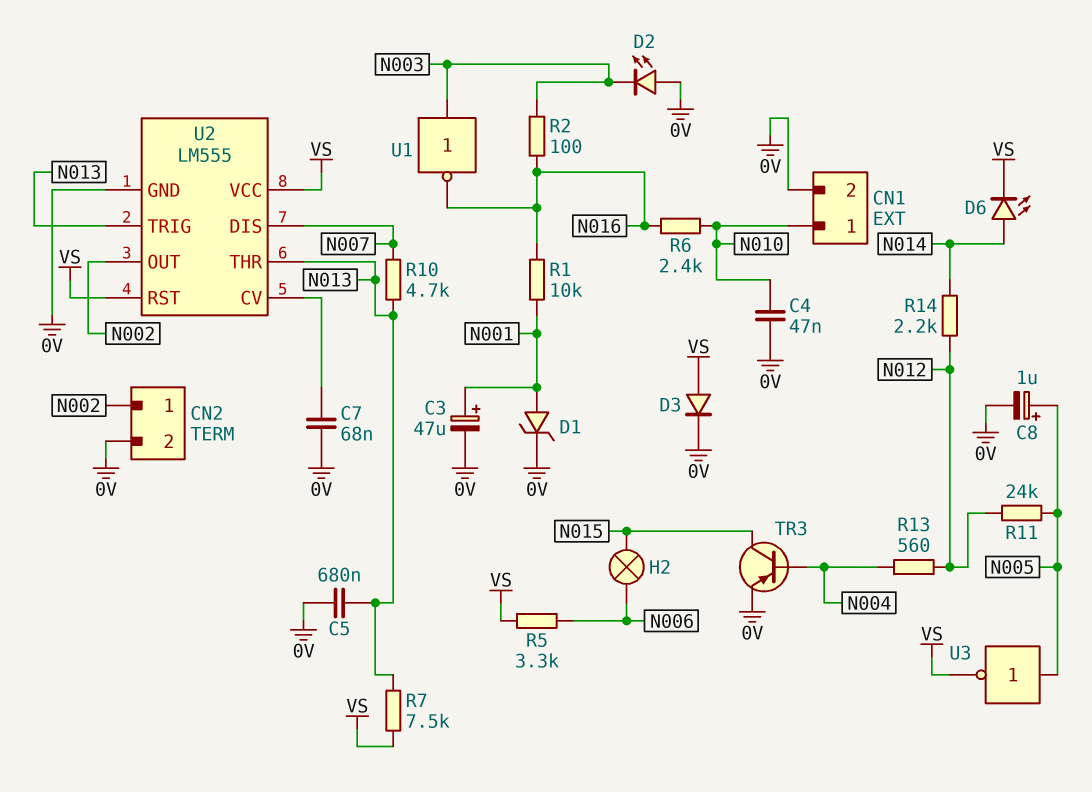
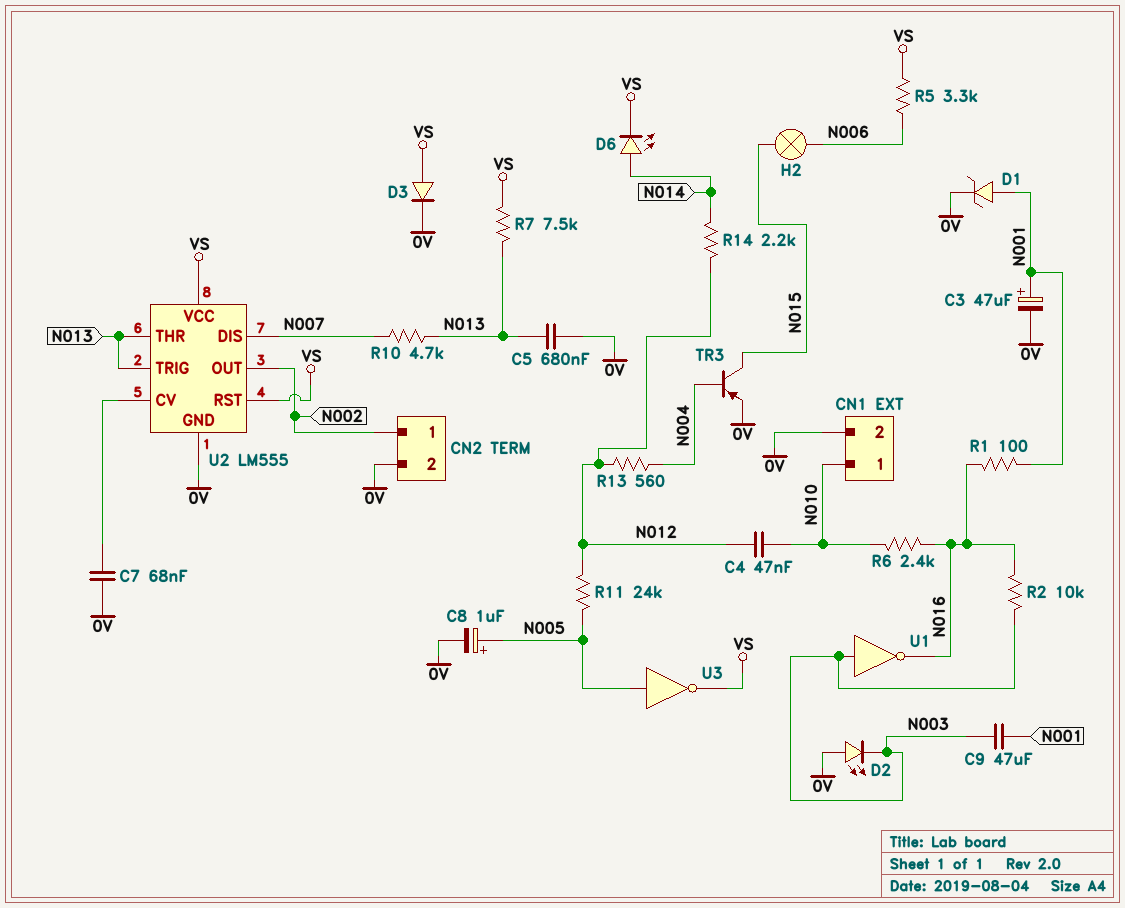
C4: 47nF (0V, N010) -> 47nF (N010, N012)
C9: none -> 47uF (N001, N003)
R1: 10k (N001, N016) -> 100 (N001, N016)
R2: 100 (N003, N016) -> 10k (N003, N016)

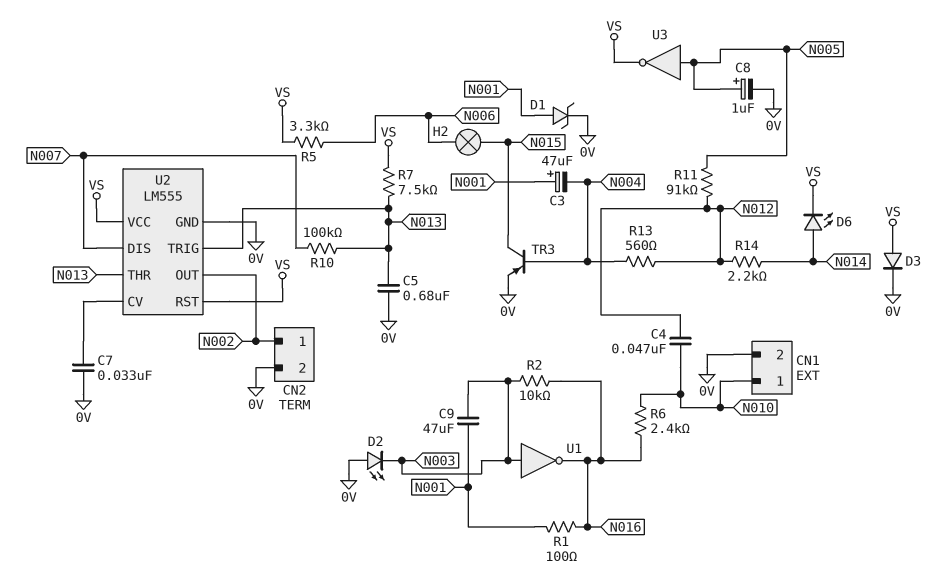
C3: 47uF (plus N001, minus 0V) -> 47uF (plus N001, minus N004)
C7: 68nF (0V, U2/CV) -> 33nF (0V, U2/CV)
R10: 4.7k (N007, N013) -> 100k (N007, N013)
R11: 24k (N005, N012) -> 91k (N005, N012)

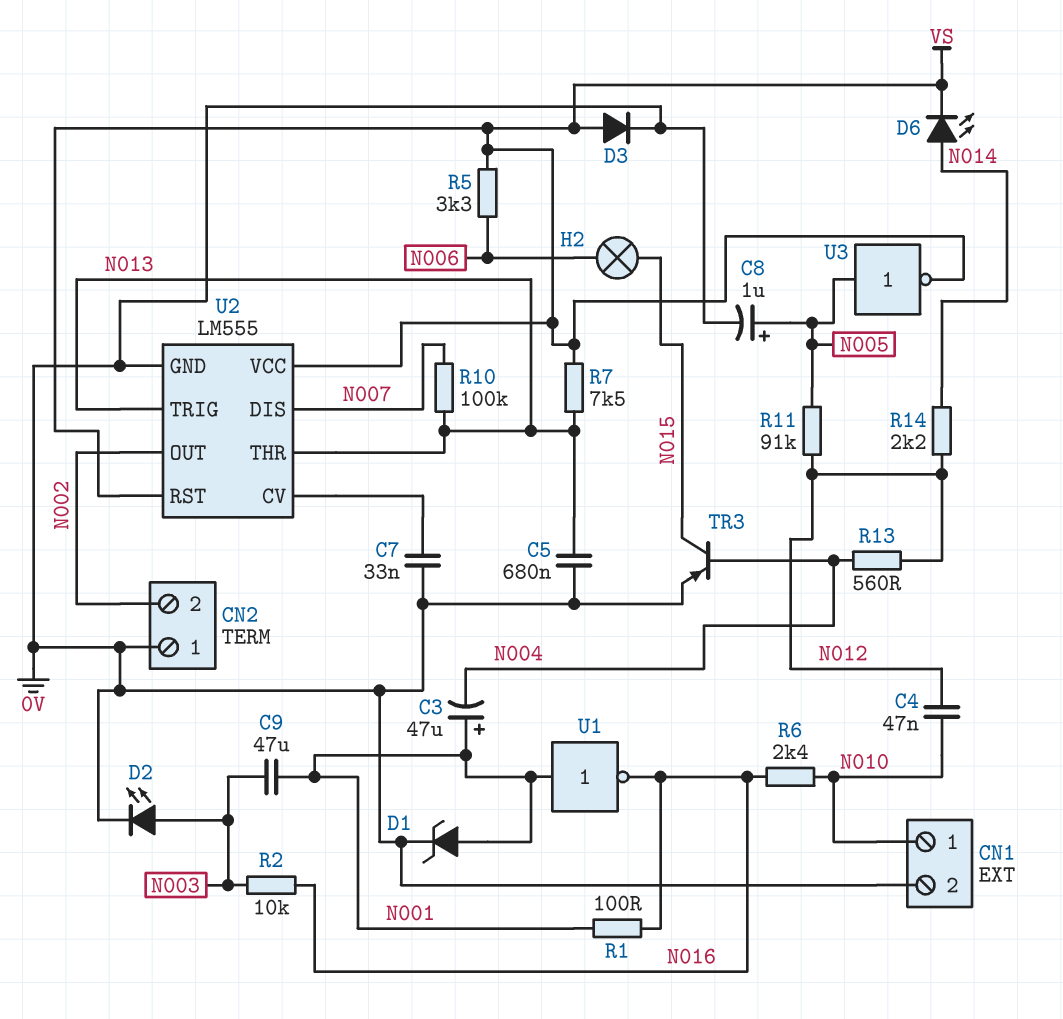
CN2 pin 1: N002 -> 0V
CN2 pin 2: 0V -> N002
D2: LED (A 0V, K N003) -> LED (A N003, K 0V)
U1: NOT (in N003, out N016) -> NOT (in N001, out N016)

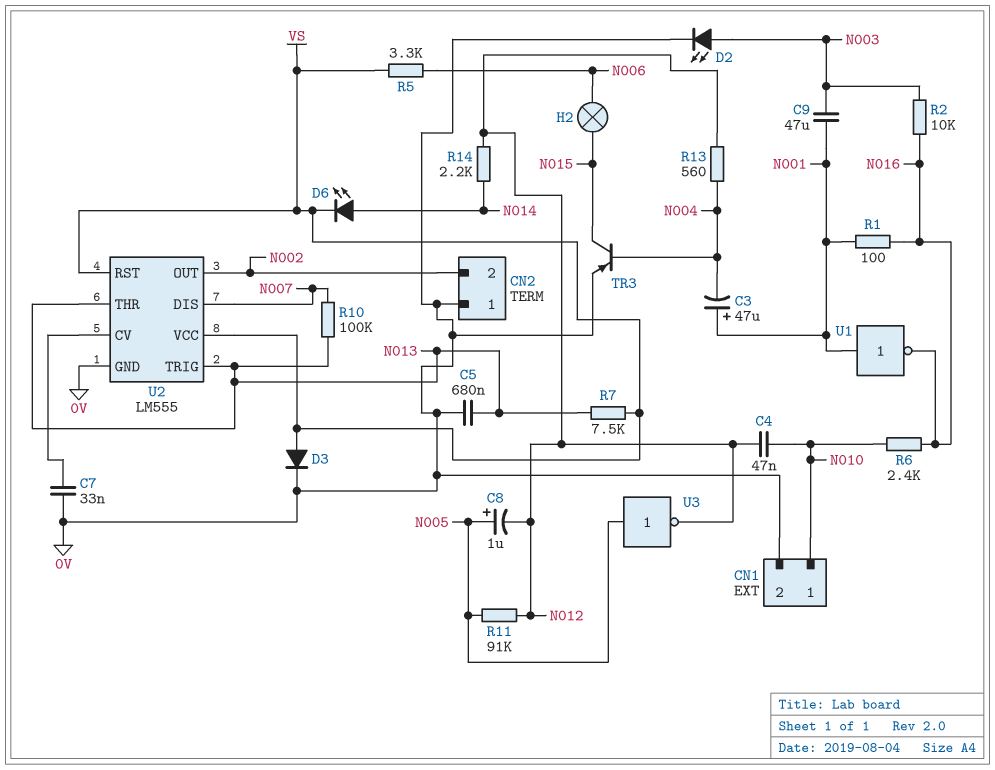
C8: 1uF (plus N005, minus 0V) -> 1uF (plus N005, minus N012)
D1: zener (A N001, K 0V) -> none
U3: NOT (in N005, out VS) -> NOT (in N005, out N012)

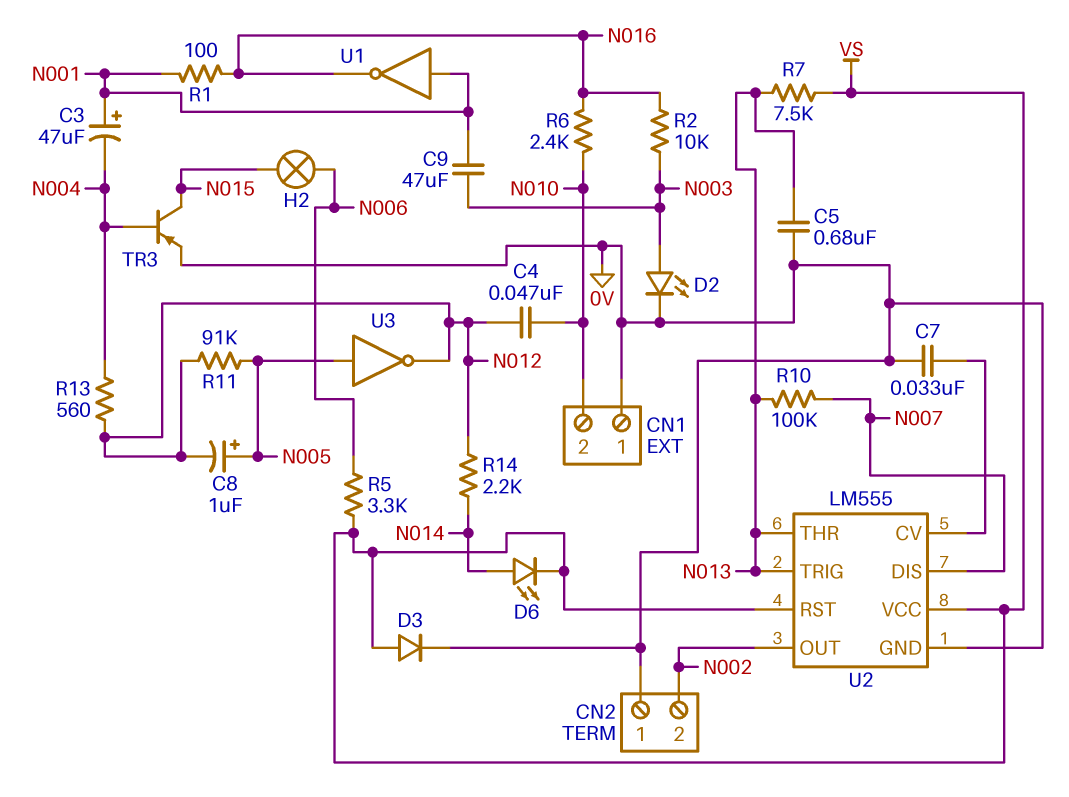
CN1 pin 1: N010 -> 0V
CN1 pin 2: 0V -> N010

